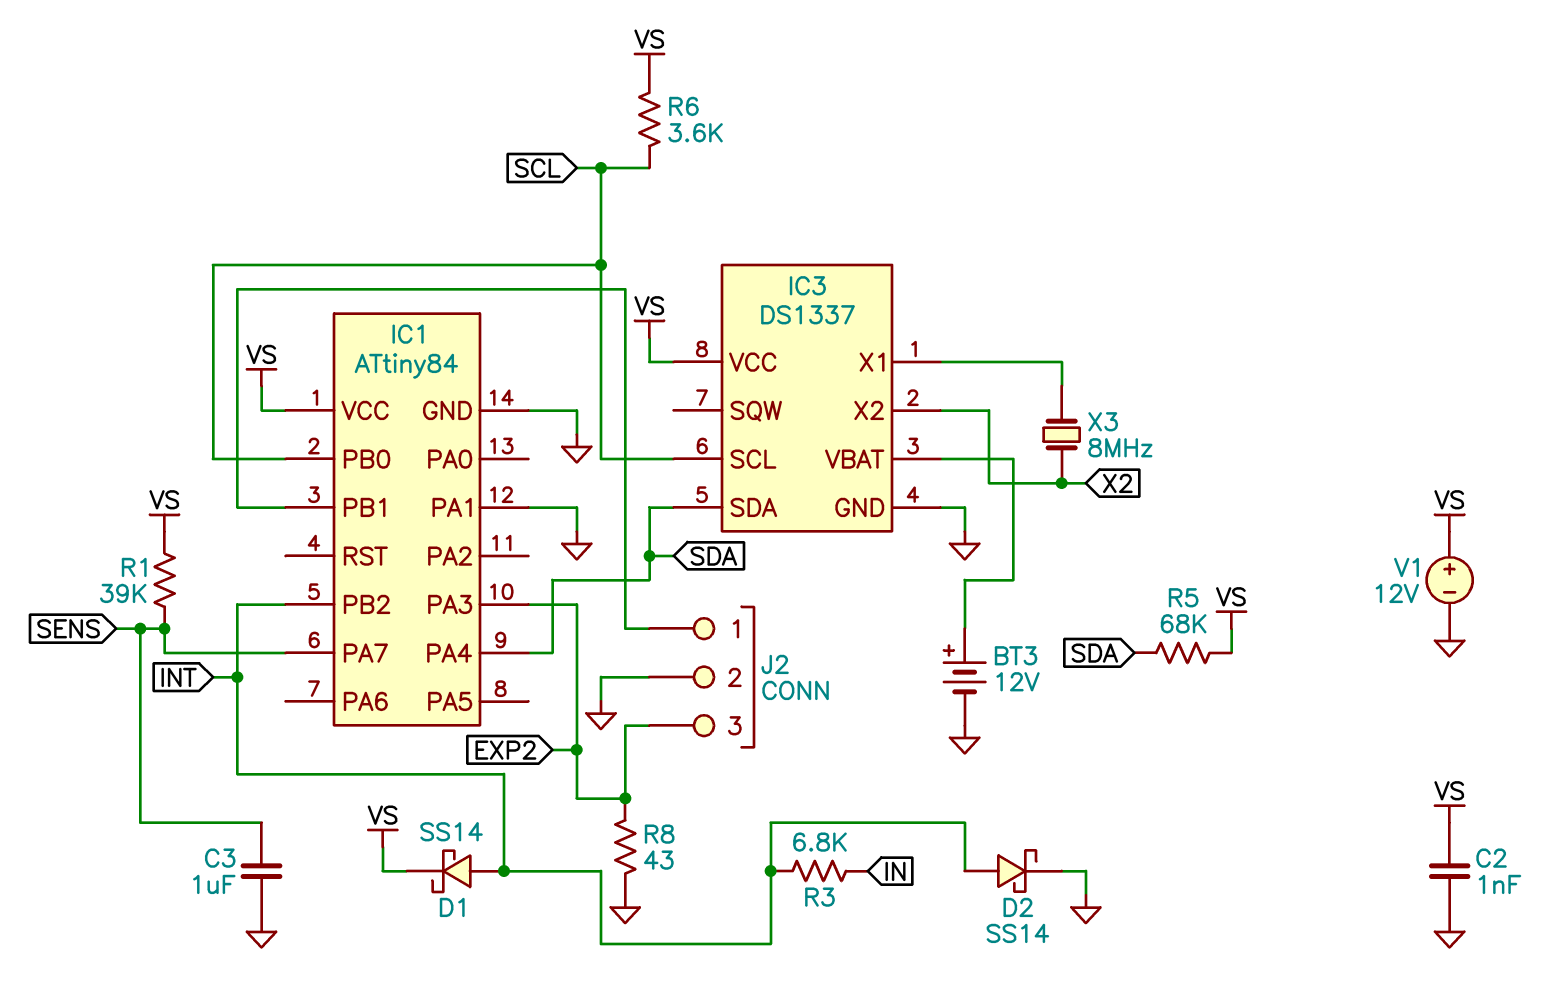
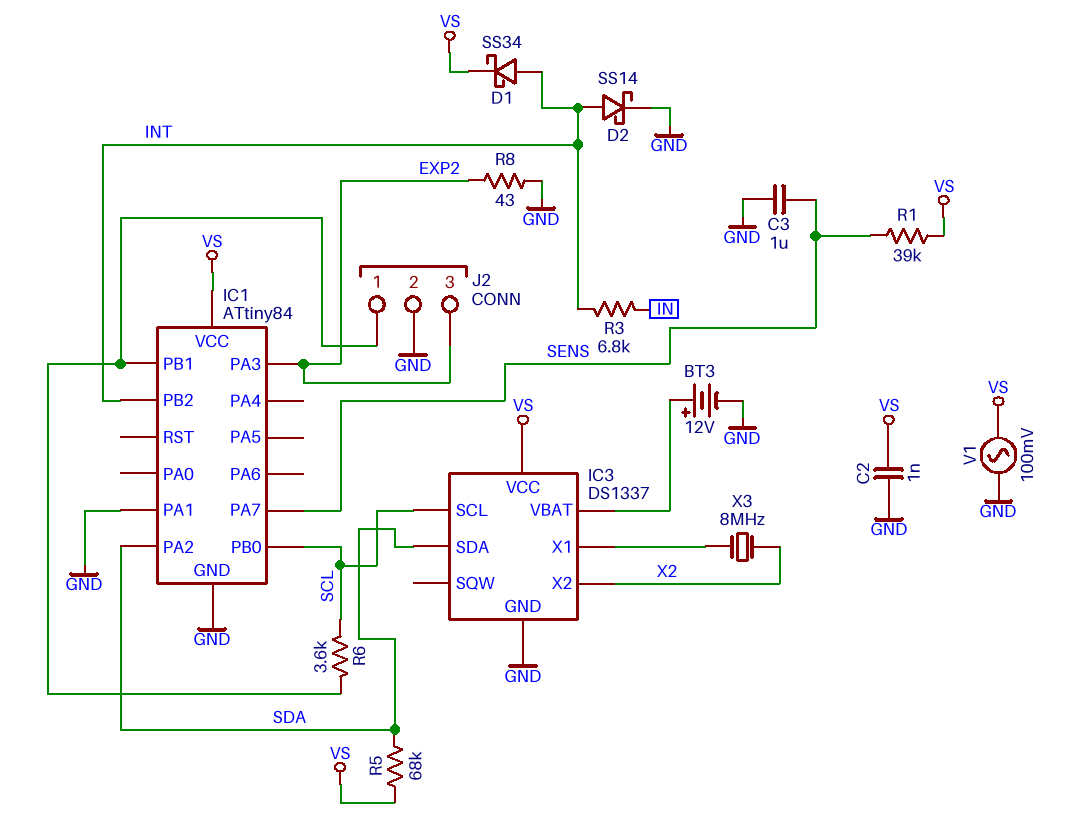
D1: schottky SS14 (A INT, K VS) -> schottky SS34 (A INT, K VS)
IC1 pin PA2: none -> SDA
IC1 pin PA4: SDA -> none
R6: 3.6k (SCL, VS) -> 3.6k (IC1/PB1, SCL)
V1: 12V (plus VS, minus GND) -> AC 100mV (GND, VS)

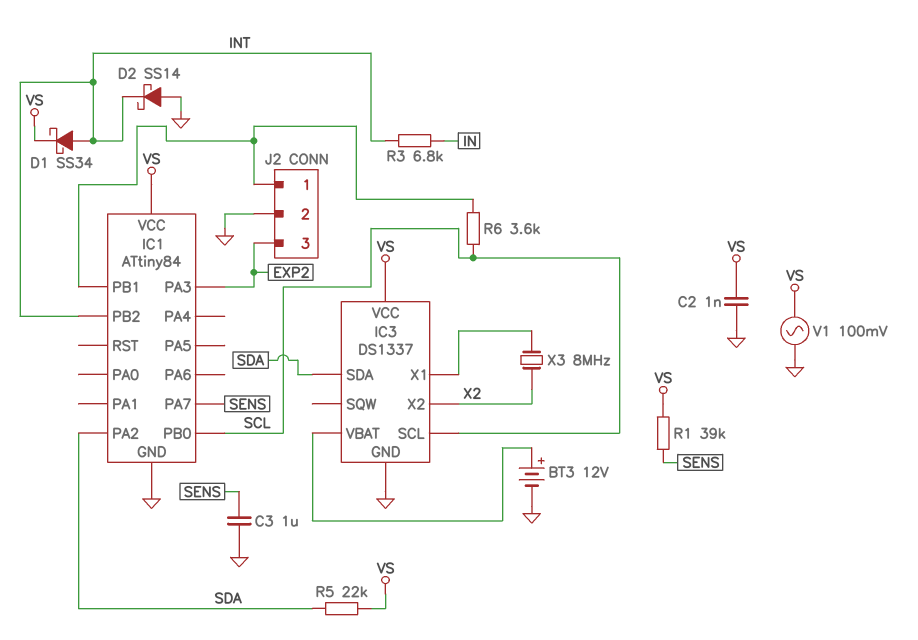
D2: schottky SS14 (A INT, K GND) -> schottky SS14 (A GND, K INT)
IC1 pin PA1: GND -> none
R5: 68k (SDA, VS) -> 22k (SDA, VS)
R8: 43 (EXP2, GND) -> none

